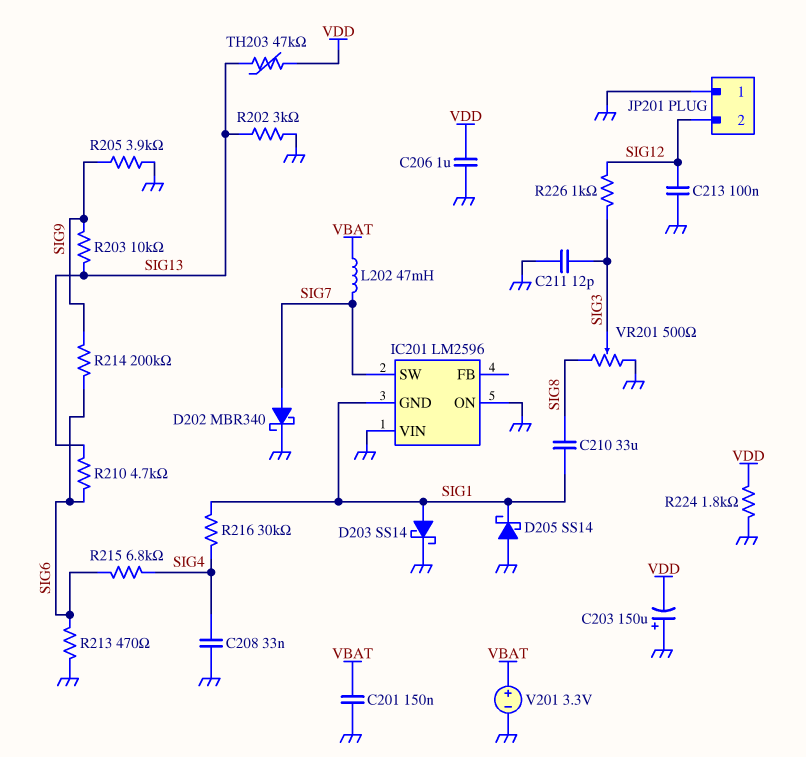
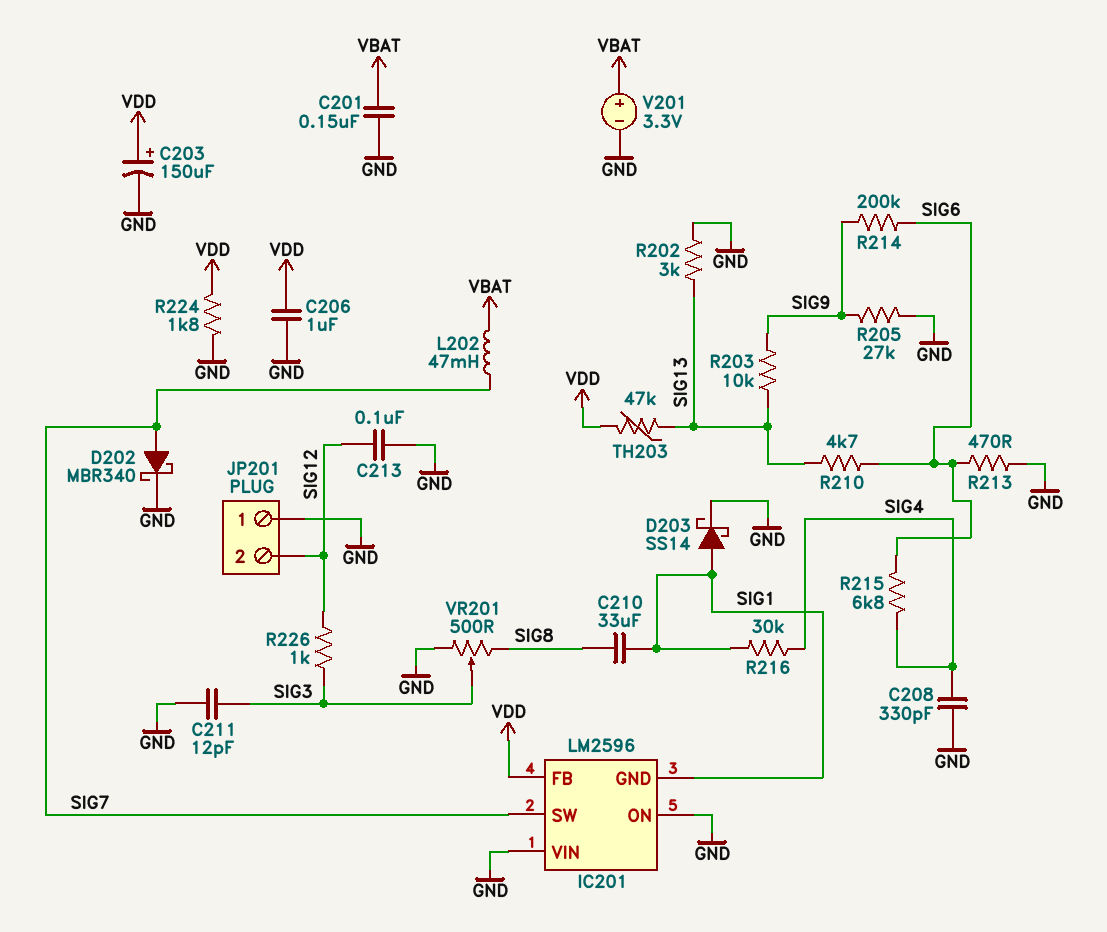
C203: 150uF (plus GND, minus VDD) -> 150uF (plus VDD, minus GND)
C208: 33nF (GND, SIG4) -> 330pF (GND, SIG4)
D205: schottky SS14 (A GND, K SIG1) -> none
IC201 pin FB: none -> VDD
R205: 3.9k (GND, SIG9) -> 27k (GND, SIG9)

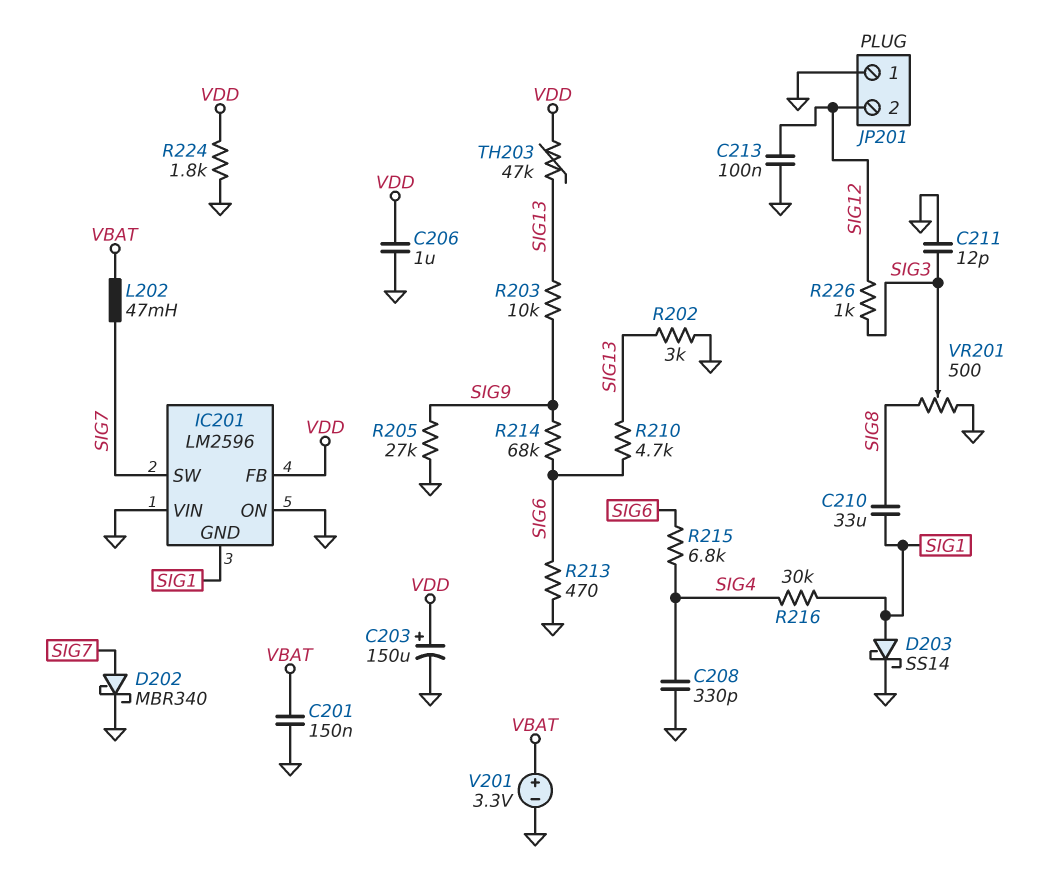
R214: 200k (SIG6, SIG9) -> 68k (SIG6, SIG9)

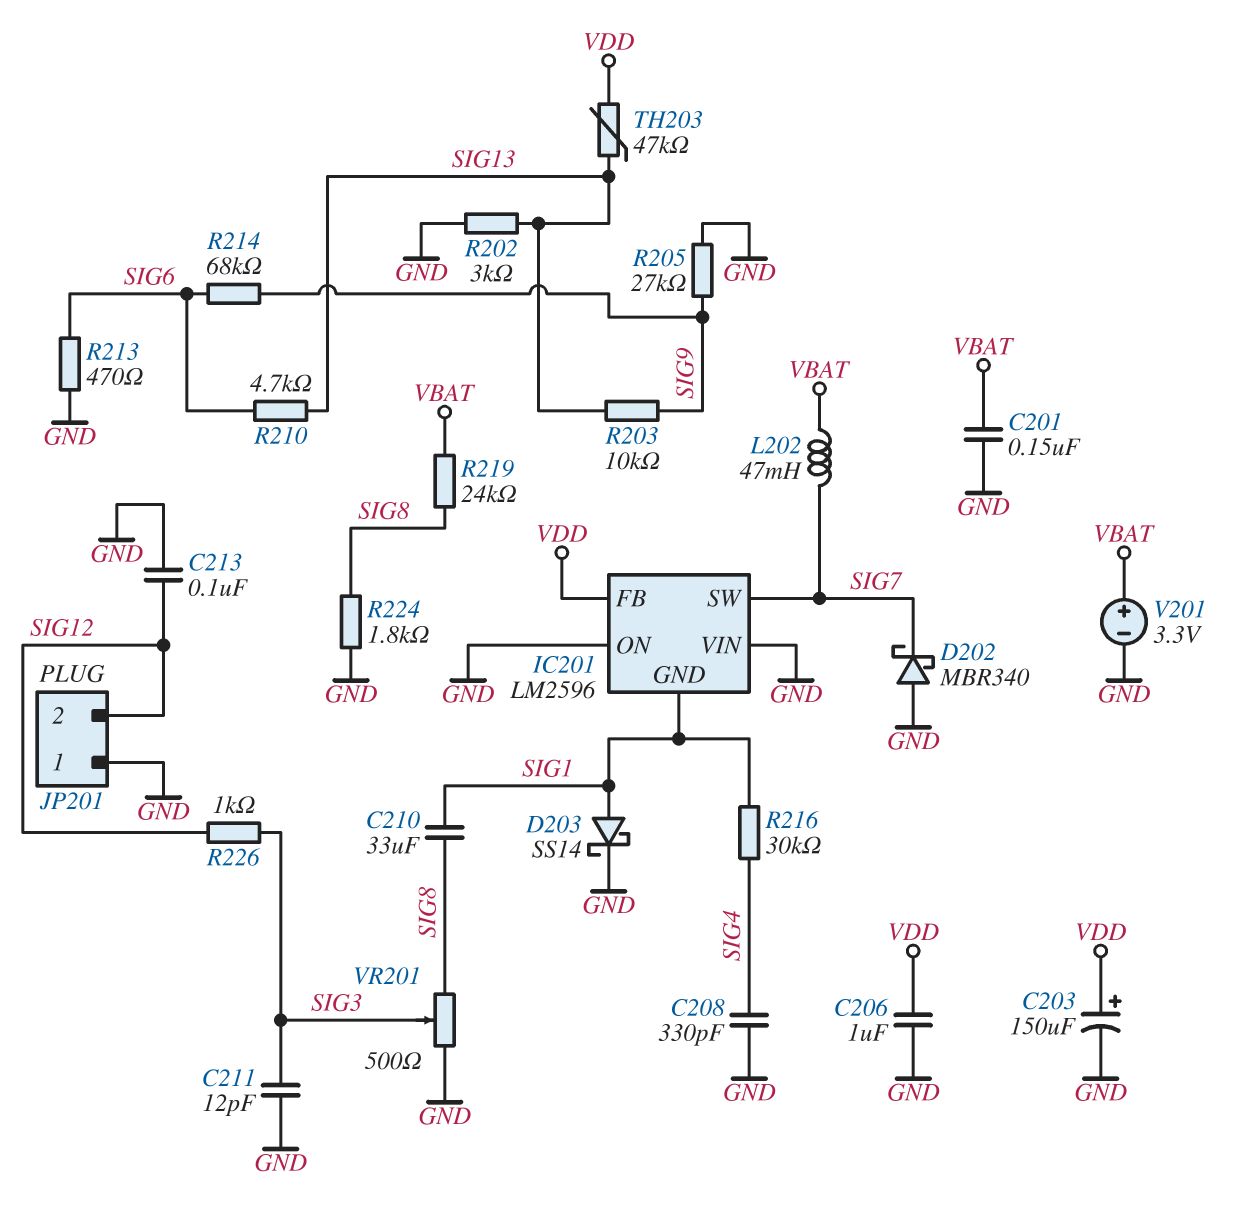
D202: schottky MBR340 (A SIG7, K GND) -> schottky MBR340 (A GND, K SIG7)
R215: 6.8k (SIG4, SIG6) -> none
R219: none -> 24k (SIG8, VBAT)
R224: 1.8k (GND, VDD) -> 1.8k (GND, SIG8)

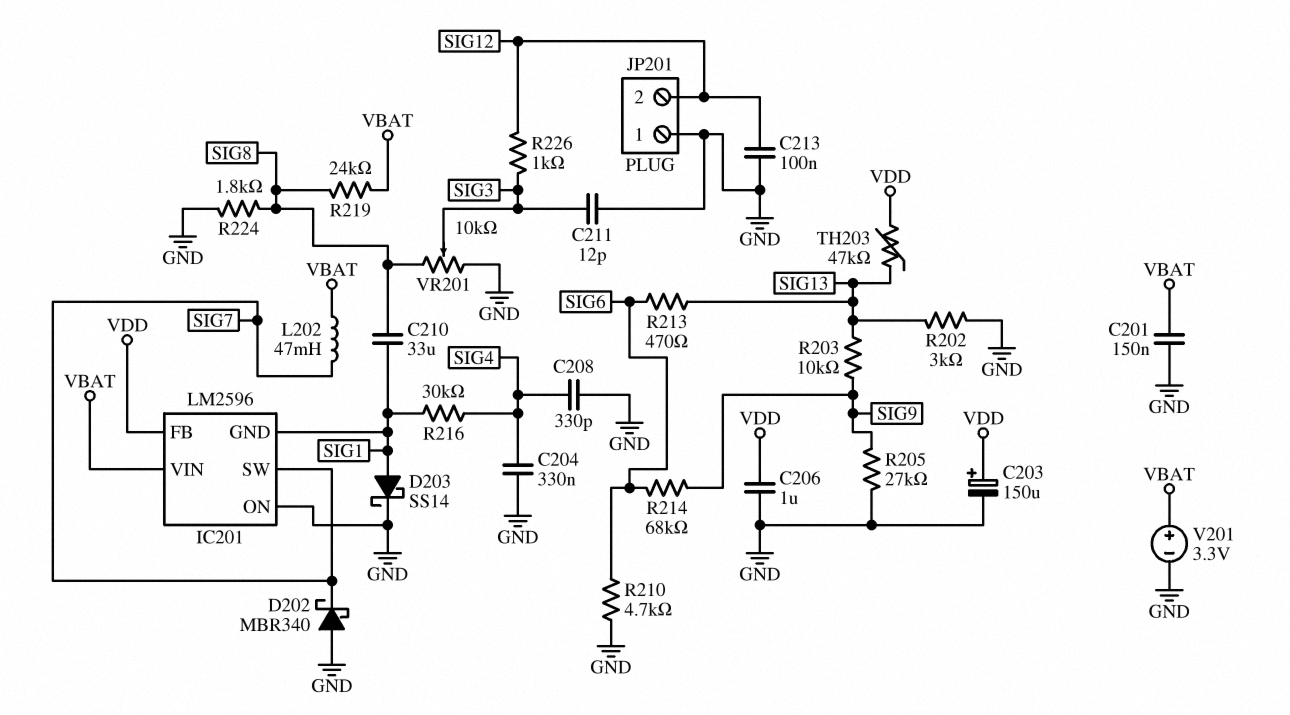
C204: none -> 330nF (GND, SIG4)
IC201 pin VIN: GND -> VBAT
R210: 4.7k (SIG6, SIG13) -> 4.7k (GND, SIG6)
R213: 470 (GND, SIG6) -> 470 (SIG6, SIG13)
VR201: 500 (GND, SIG8, wiper SIG3) -> 10k (GND, SIG8, wiper SIG3)

